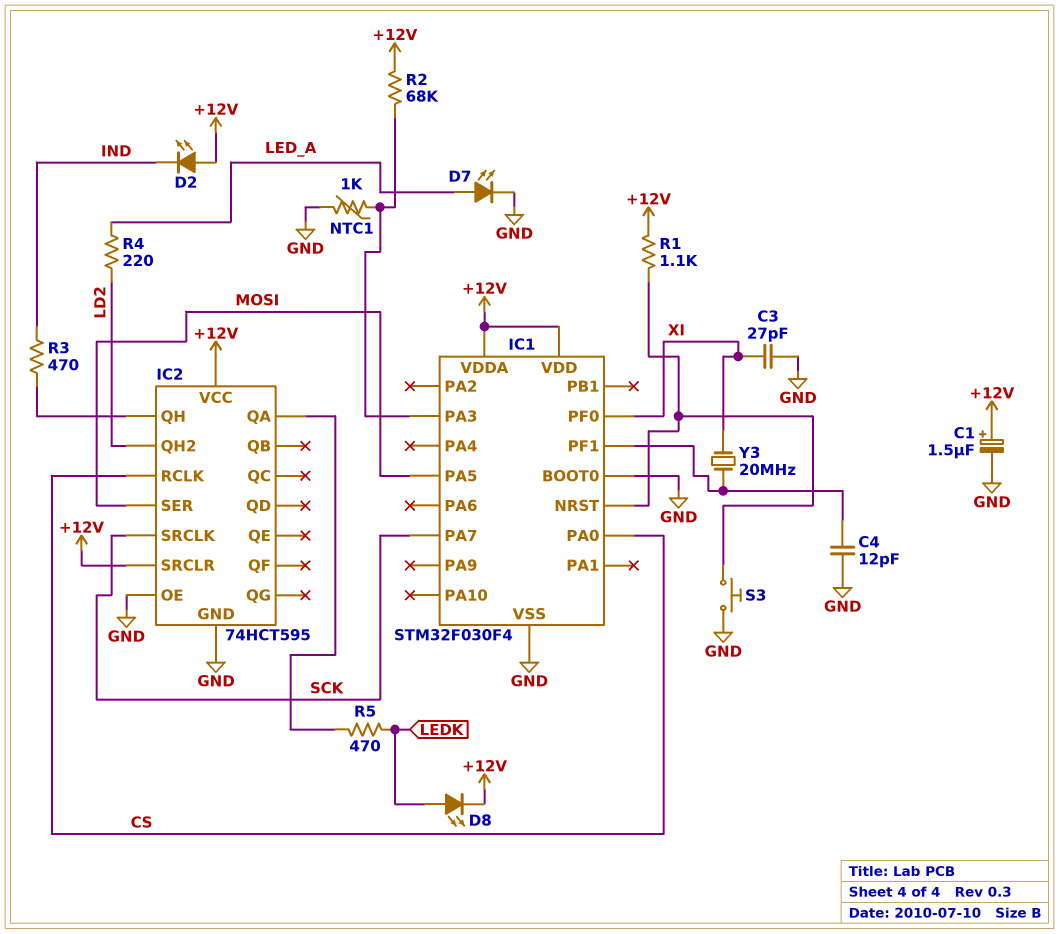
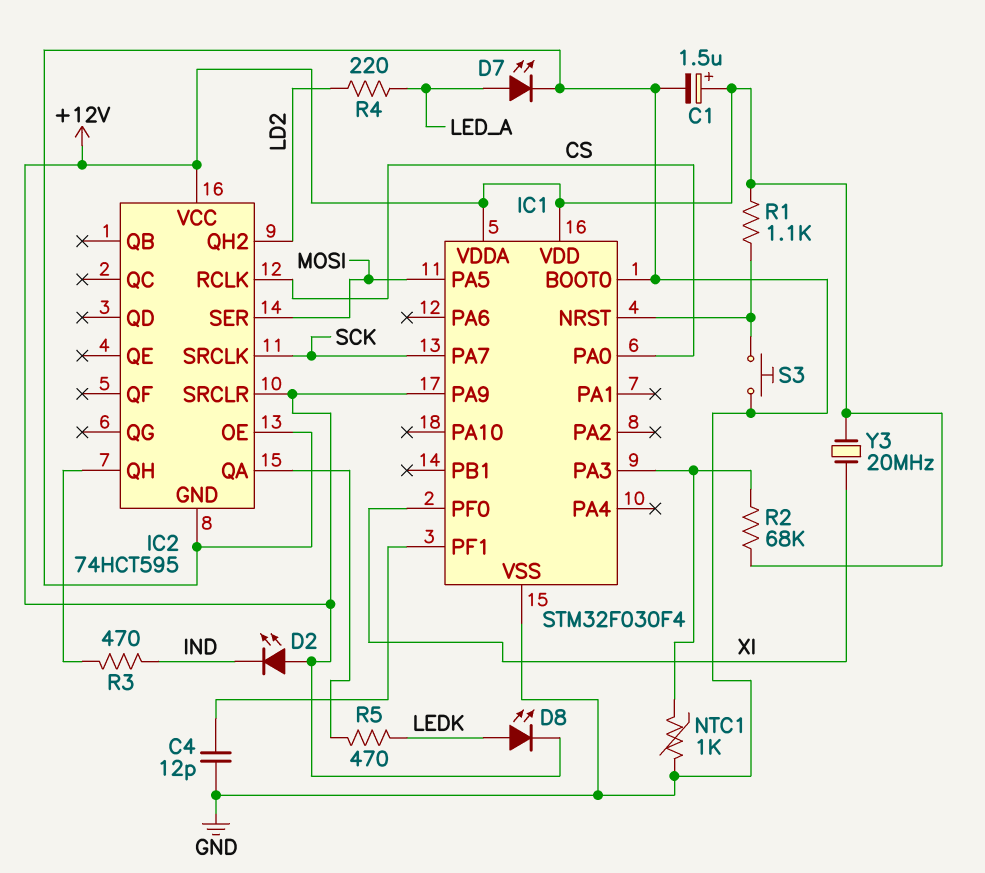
C3: 27pF (GND, XI) -> none
IC1 pin PA9: none -> +12V
Y3: 20MHz (IC1/PF1, XI) -> 20MHz (+12V, XI)

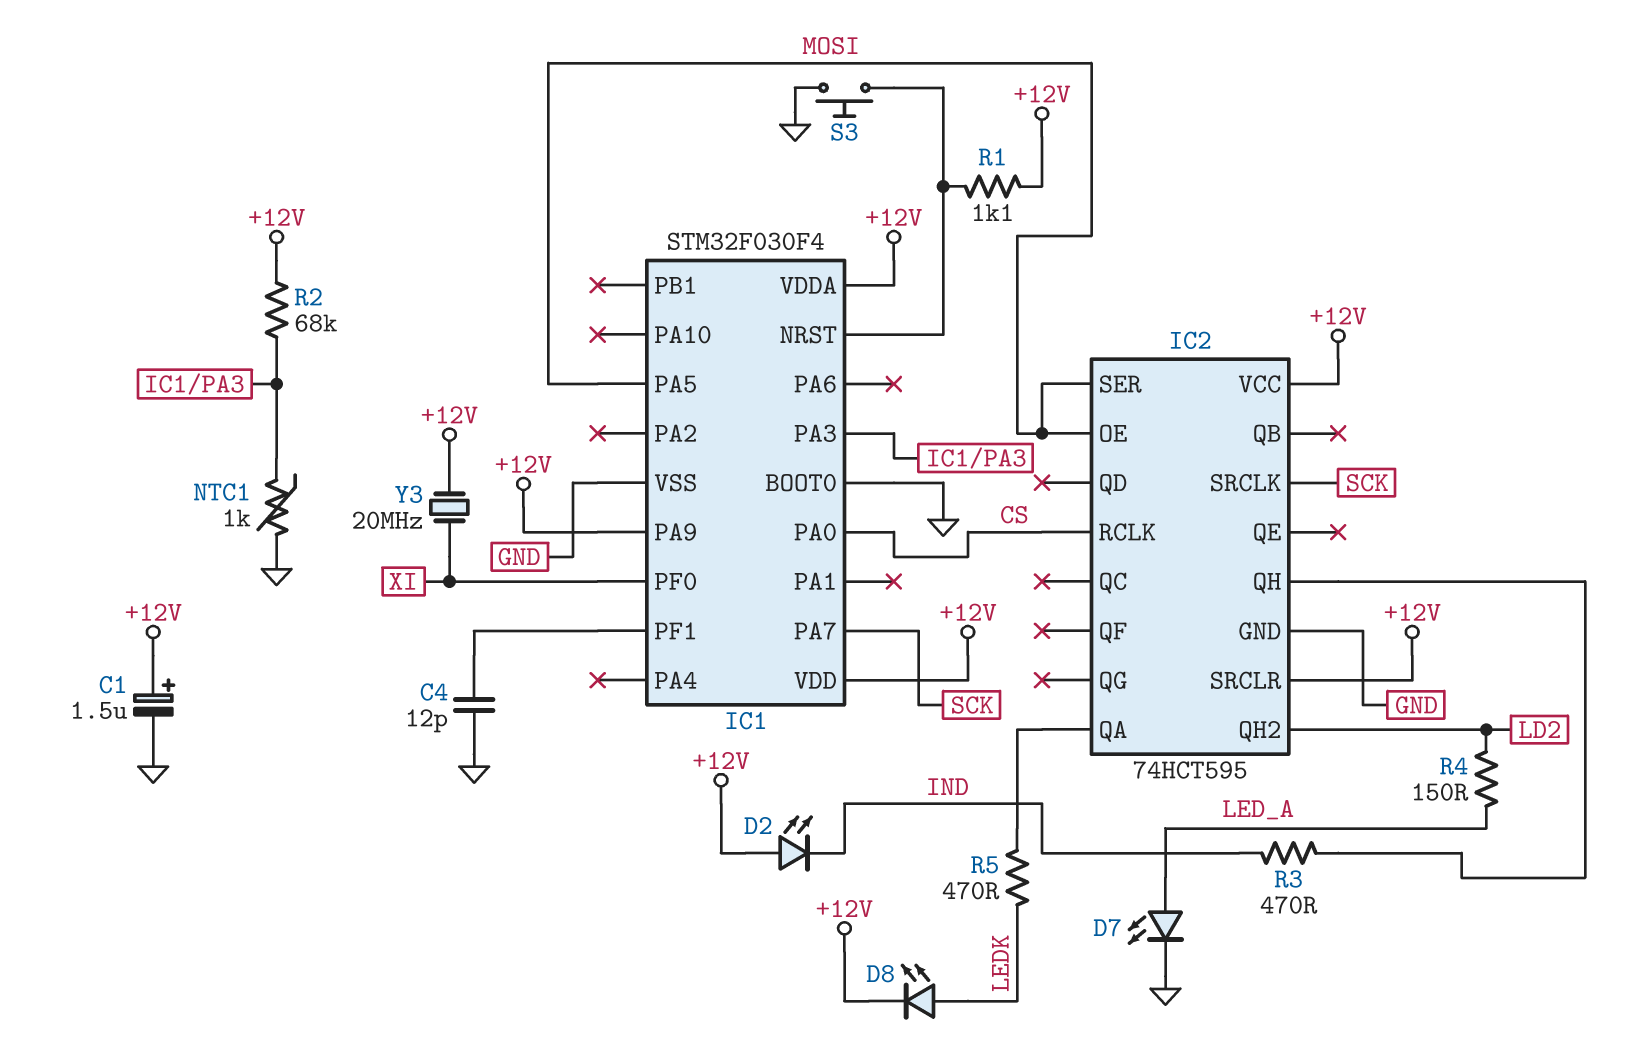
IC2 pin OE: GND -> MOSI
R4: 220 (LD2, LED_A) -> 150 (LD2, LED_A)

